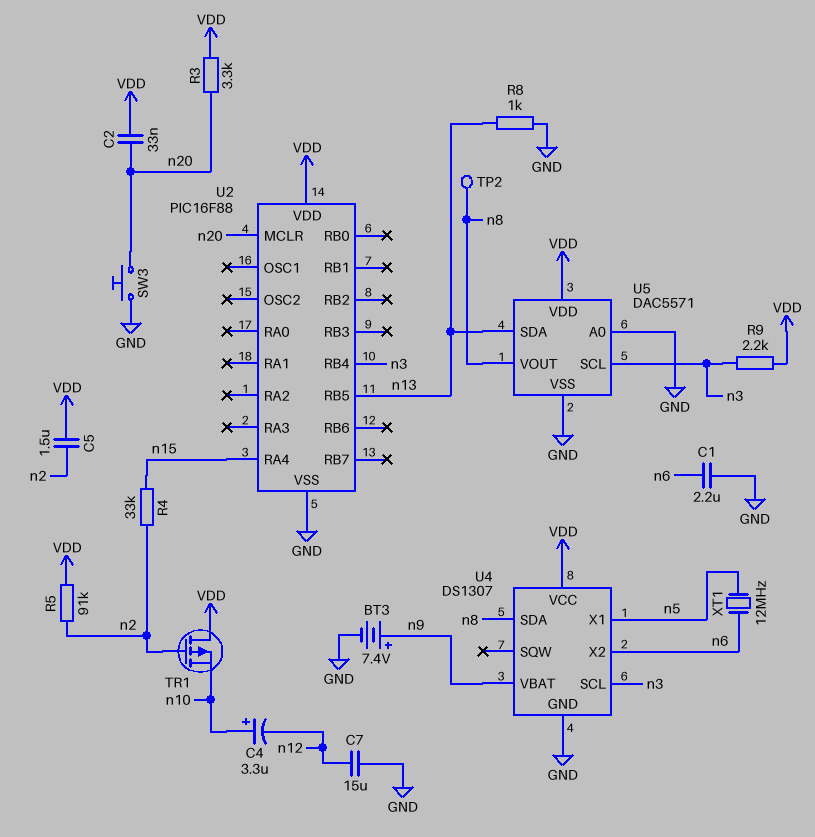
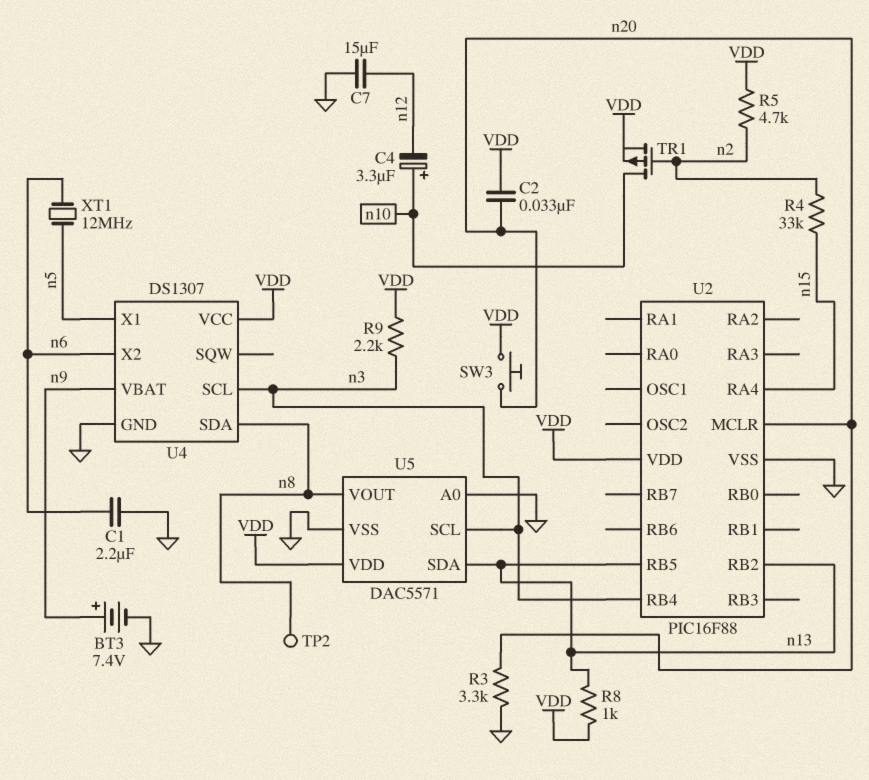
C5: 1.5uF (VDD, n2) -> none
R3: 3.3k (VDD, n20) -> 3.3k (GND, n20)
R5: 91k (VDD, n2) -> 4.7k (VDD, n2)
R8: 1k (GND, n13) -> 1k (VDD, n13)
SW3: button (GND, n20) -> button (VDD, n20)
TR1: PMOS (G n2, D VDD, S n10) -> PMOS (G n2, D n10, S VDD)
U2 pin RB2: none -> n13

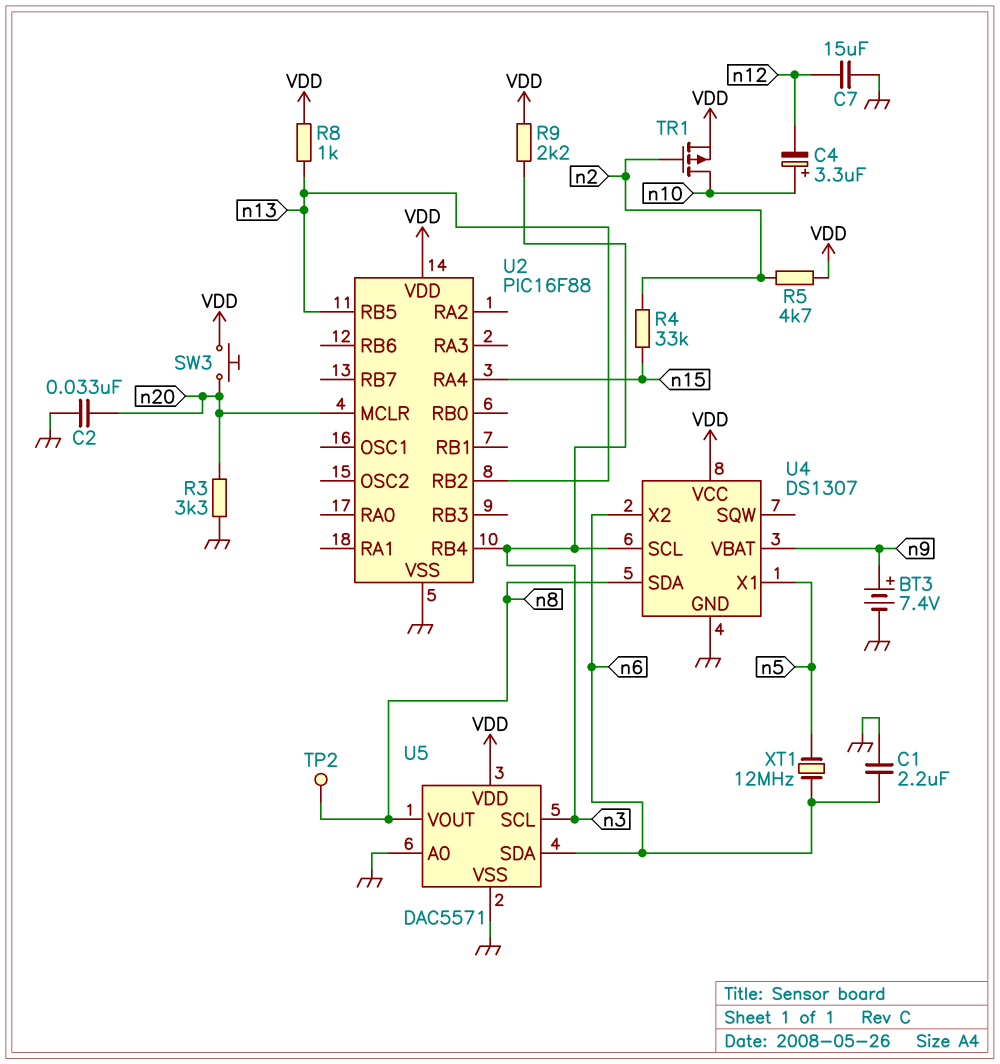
C2: 33nF (VDD, n20) -> 33nF (GND, n20)
U5 pin SDA: n13 -> n6

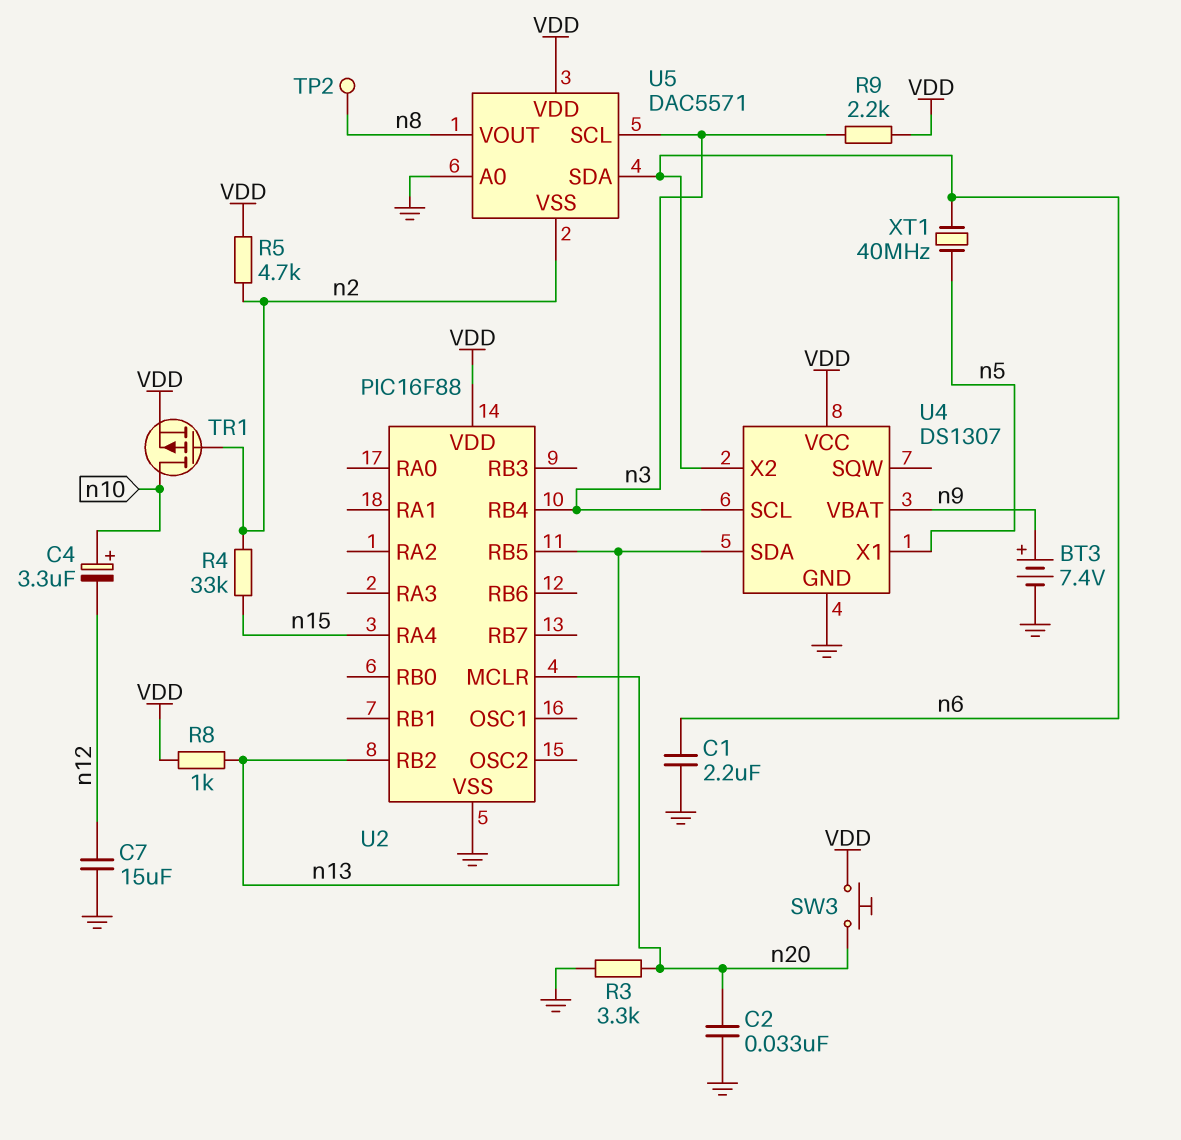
U4 pin SDA: n8 -> n13
U5 pin VSS: GND -> n2
XT1: 12MHz (n5, n6) -> 40MHz (n5, n6)

